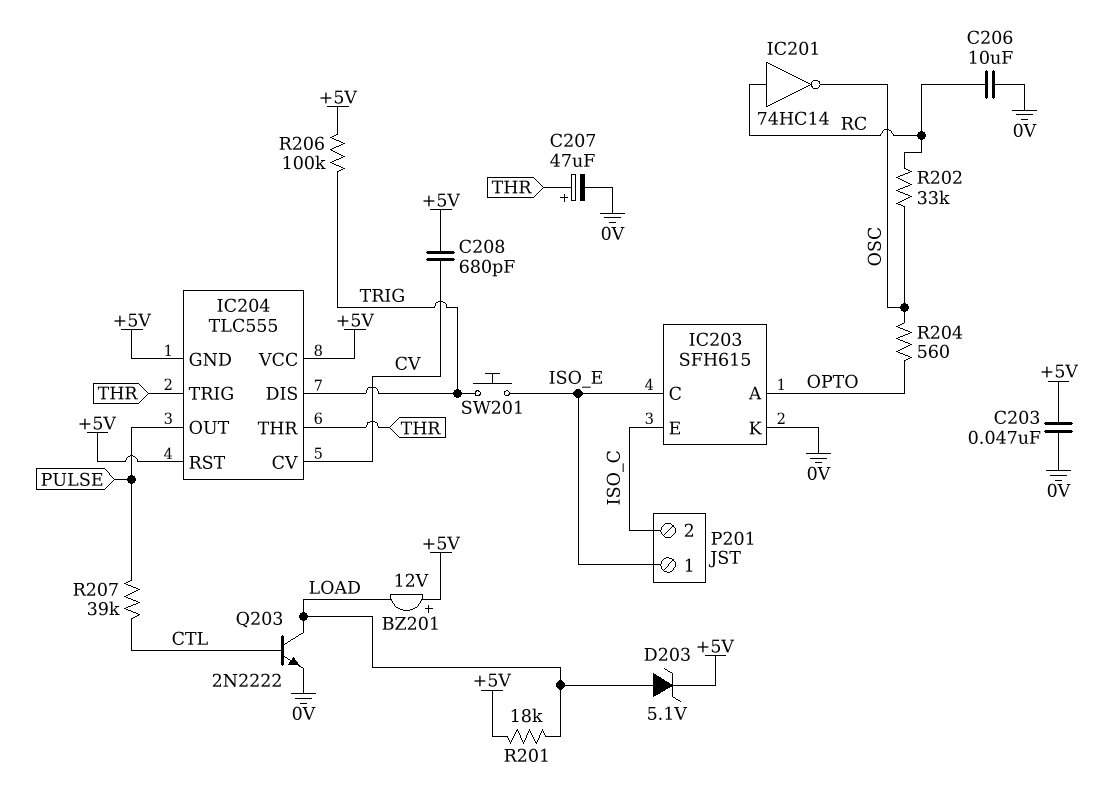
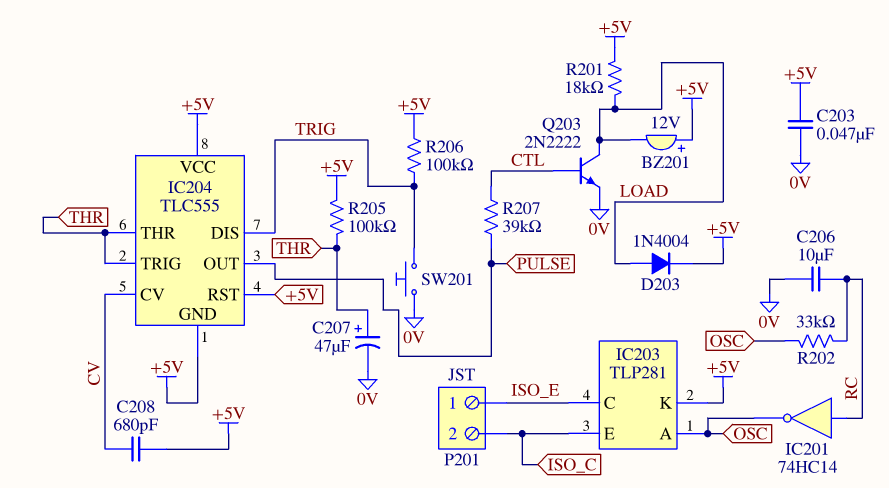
D203: zener 5.1V (A LOAD, K +5V) -> diode 1N4004 (A LOAD, K +5V)
IC203: SFH615 -> TLP281
IC203 pin A: OPTO -> OSC
IC203 pin K: 0V -> +5V
R204: 560 (OPTO, OSC) -> none
R205: none -> 100k (+5V, THR)
SW201: button (ISO_E, TRIG) -> button (0V, TRIG)

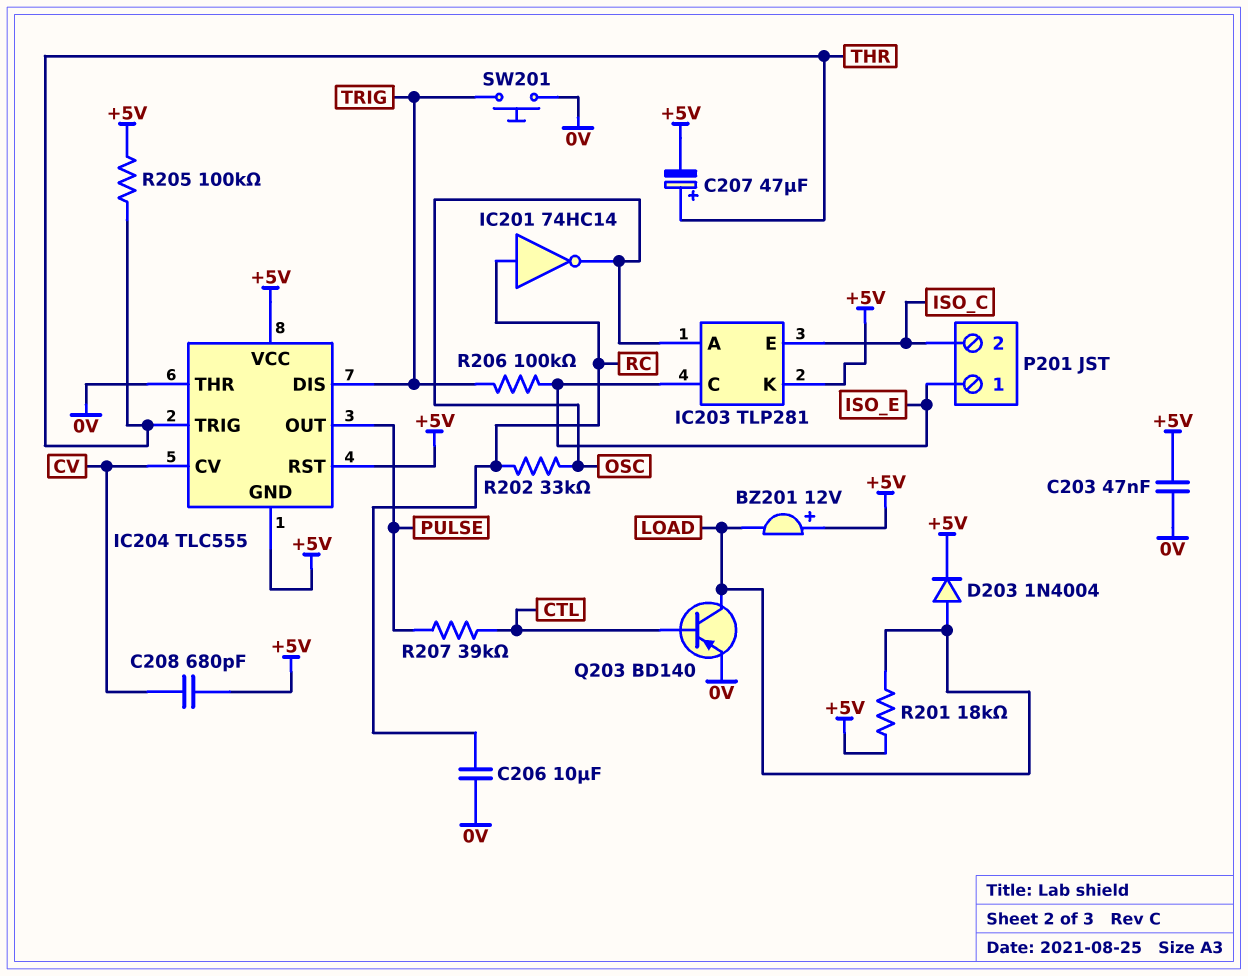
C207: 47uF (plus THR, minus 0V) -> 47uF (plus THR, minus +5V)
IC204 pin THR: THR -> 0V
Q203: NPN 2N2222 (B CTL, C LOAD, E 0V) -> PNP BD140 (B CTL, C LOAD, E 0V)
R206: 100k (+5V, TRIG) -> 100k (ISO_E, TRIG)

